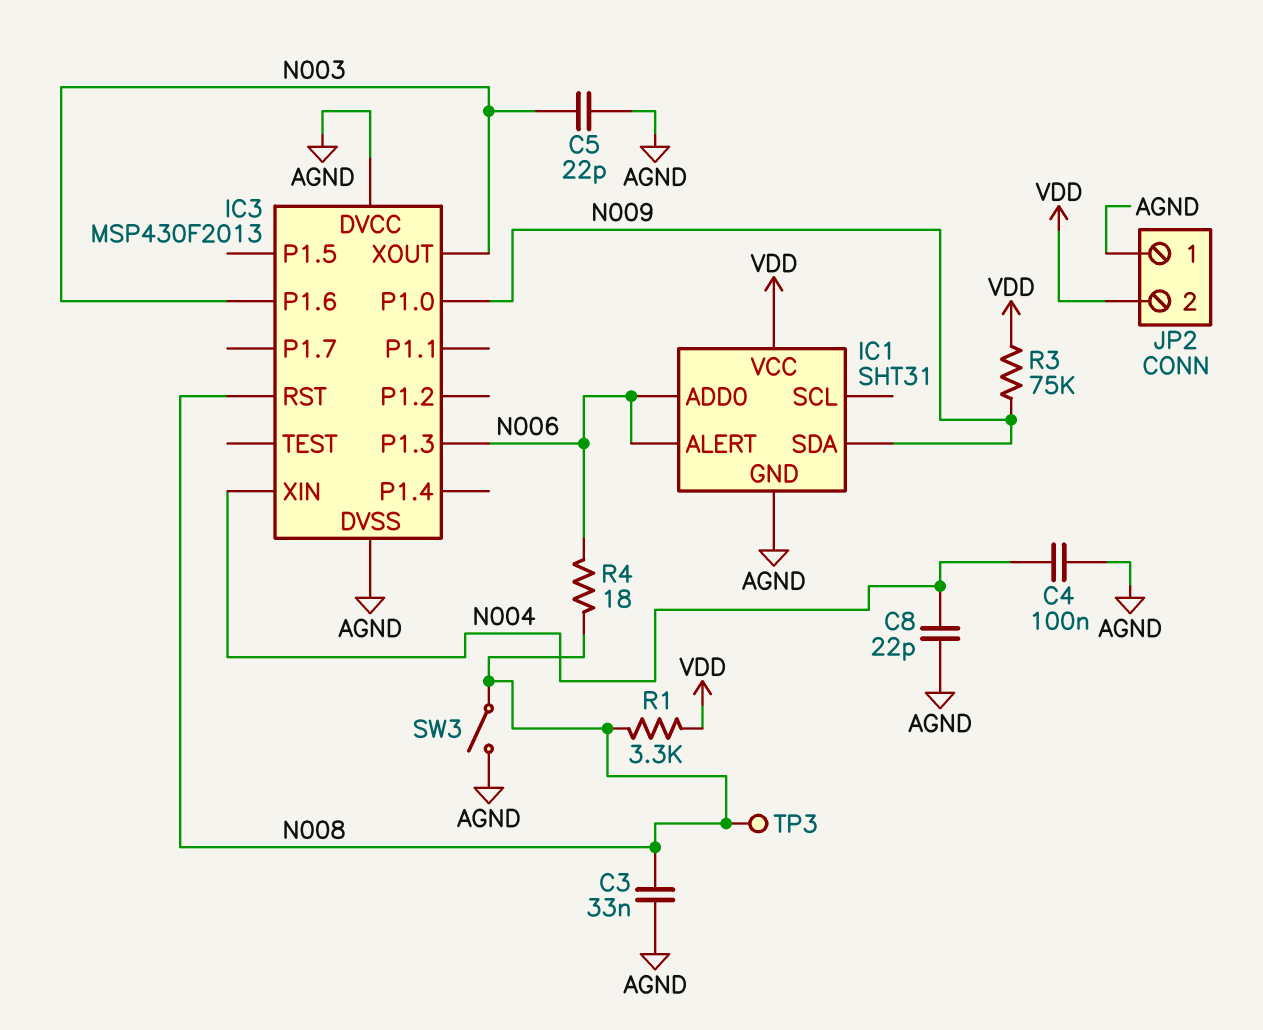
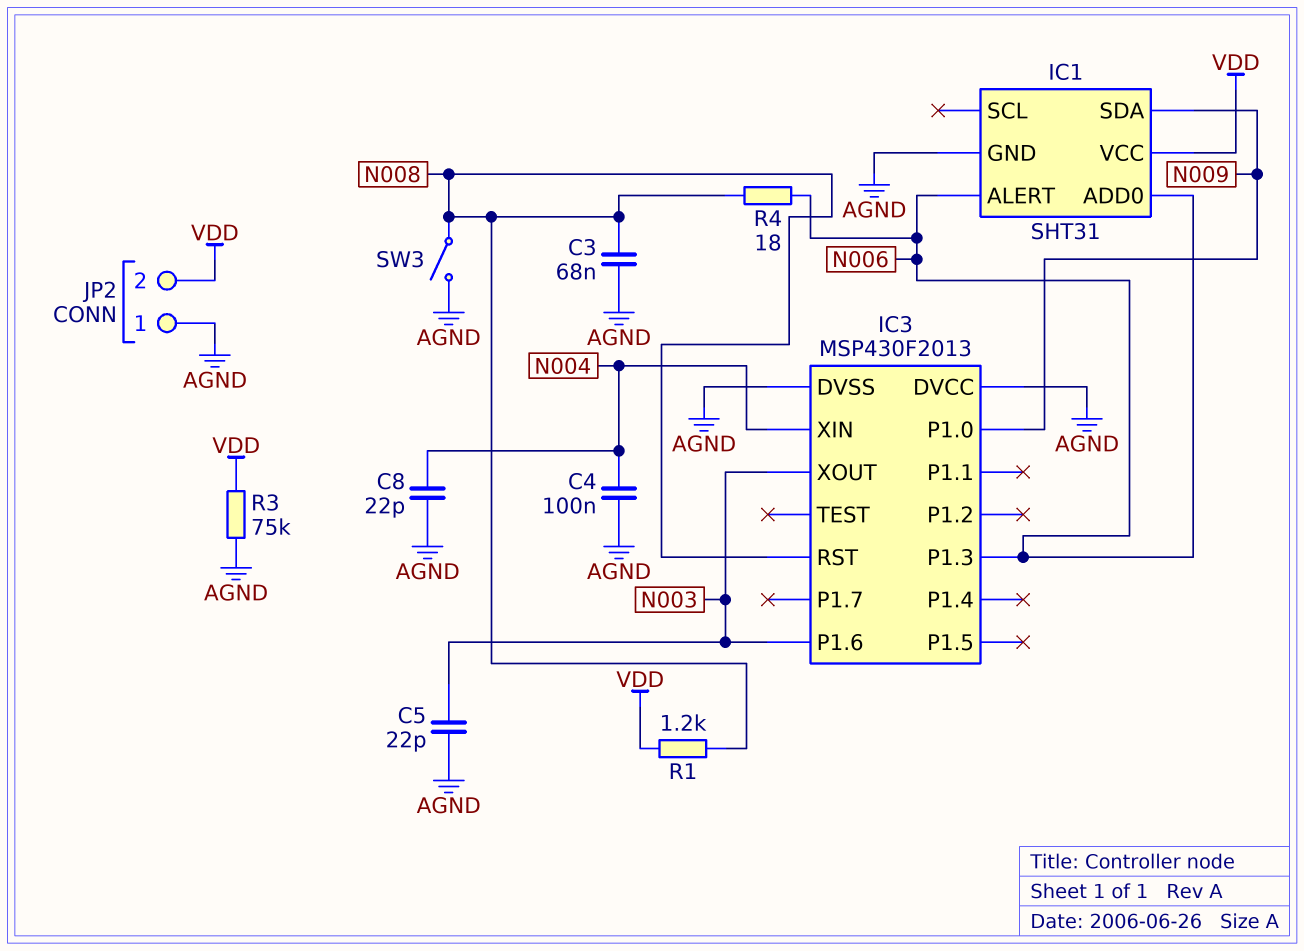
C3: 33nF (AGND, N008) -> 68nF (AGND, N008)
R1: 3.3k (N008, VDD) -> 1.2k (N008, VDD)
R3: 75k (N009, VDD) -> 75k (AGND, VDD)
TP3: test point (N008) -> none

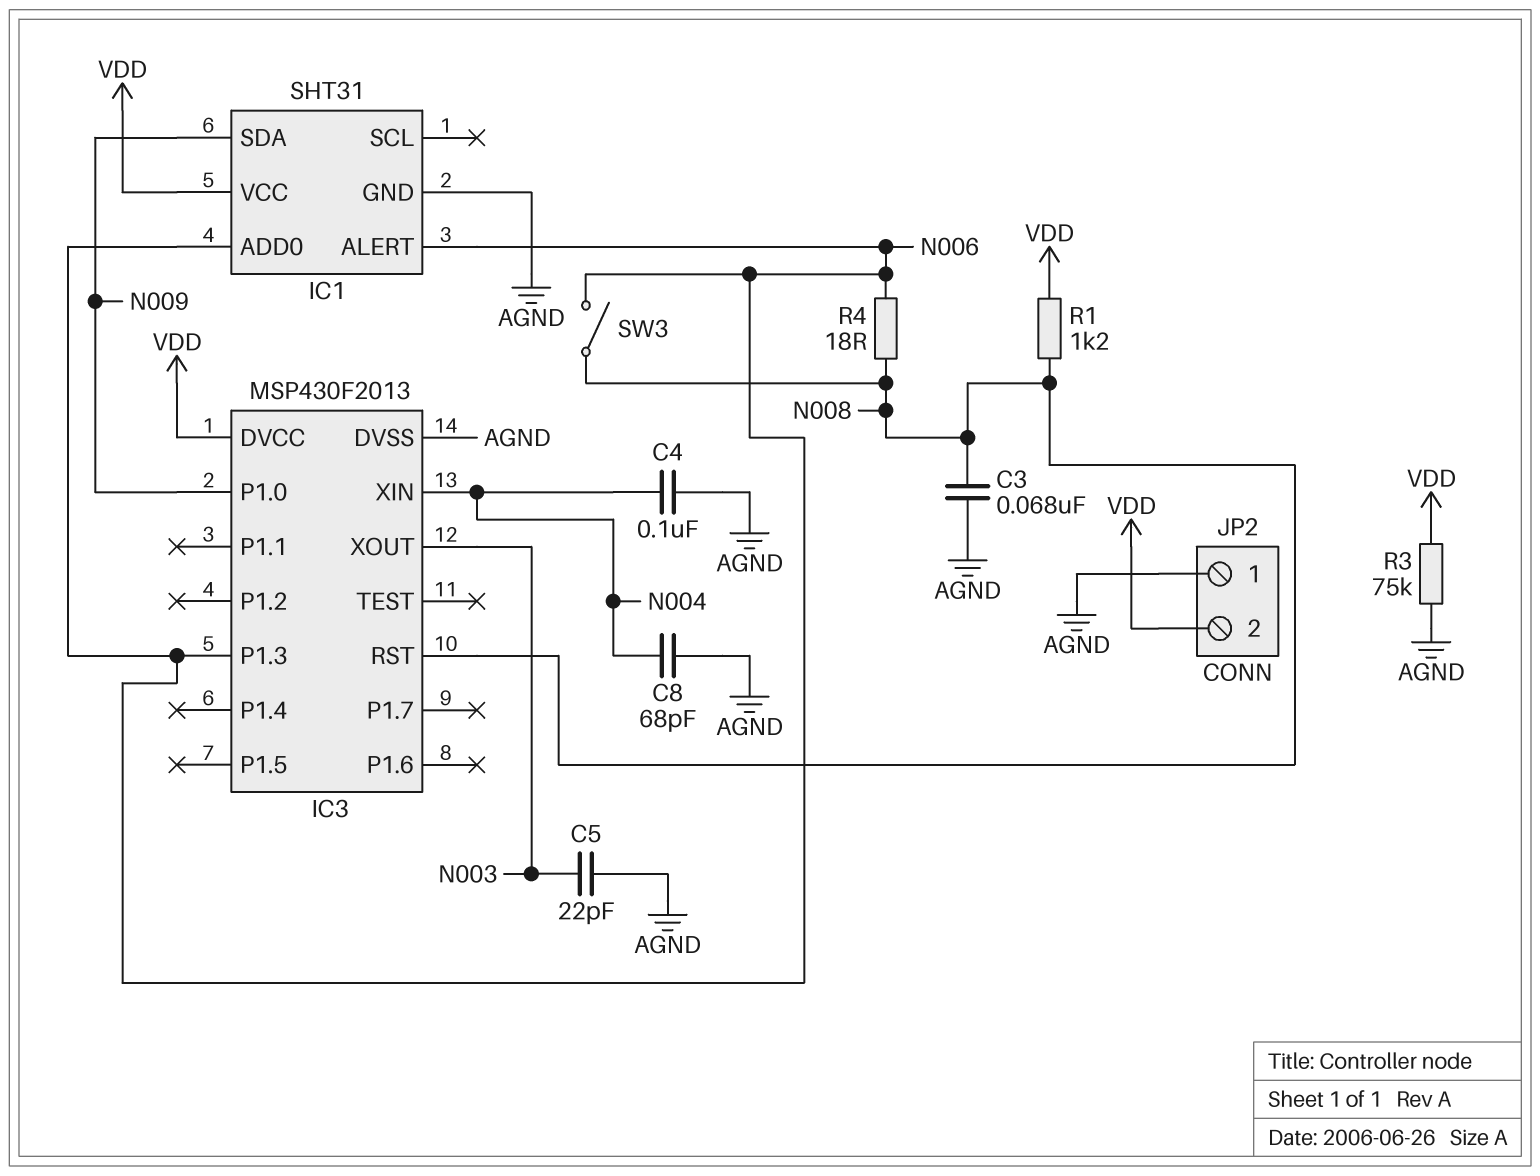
C8: 22pF (AGND, N004) -> 68pF (AGND, N004)
IC3 pin DVCC: AGND -> VDD
IC3 pin P1.6: N003 -> none
SW3: switch (AGND, N008) -> switch (N006, N008)

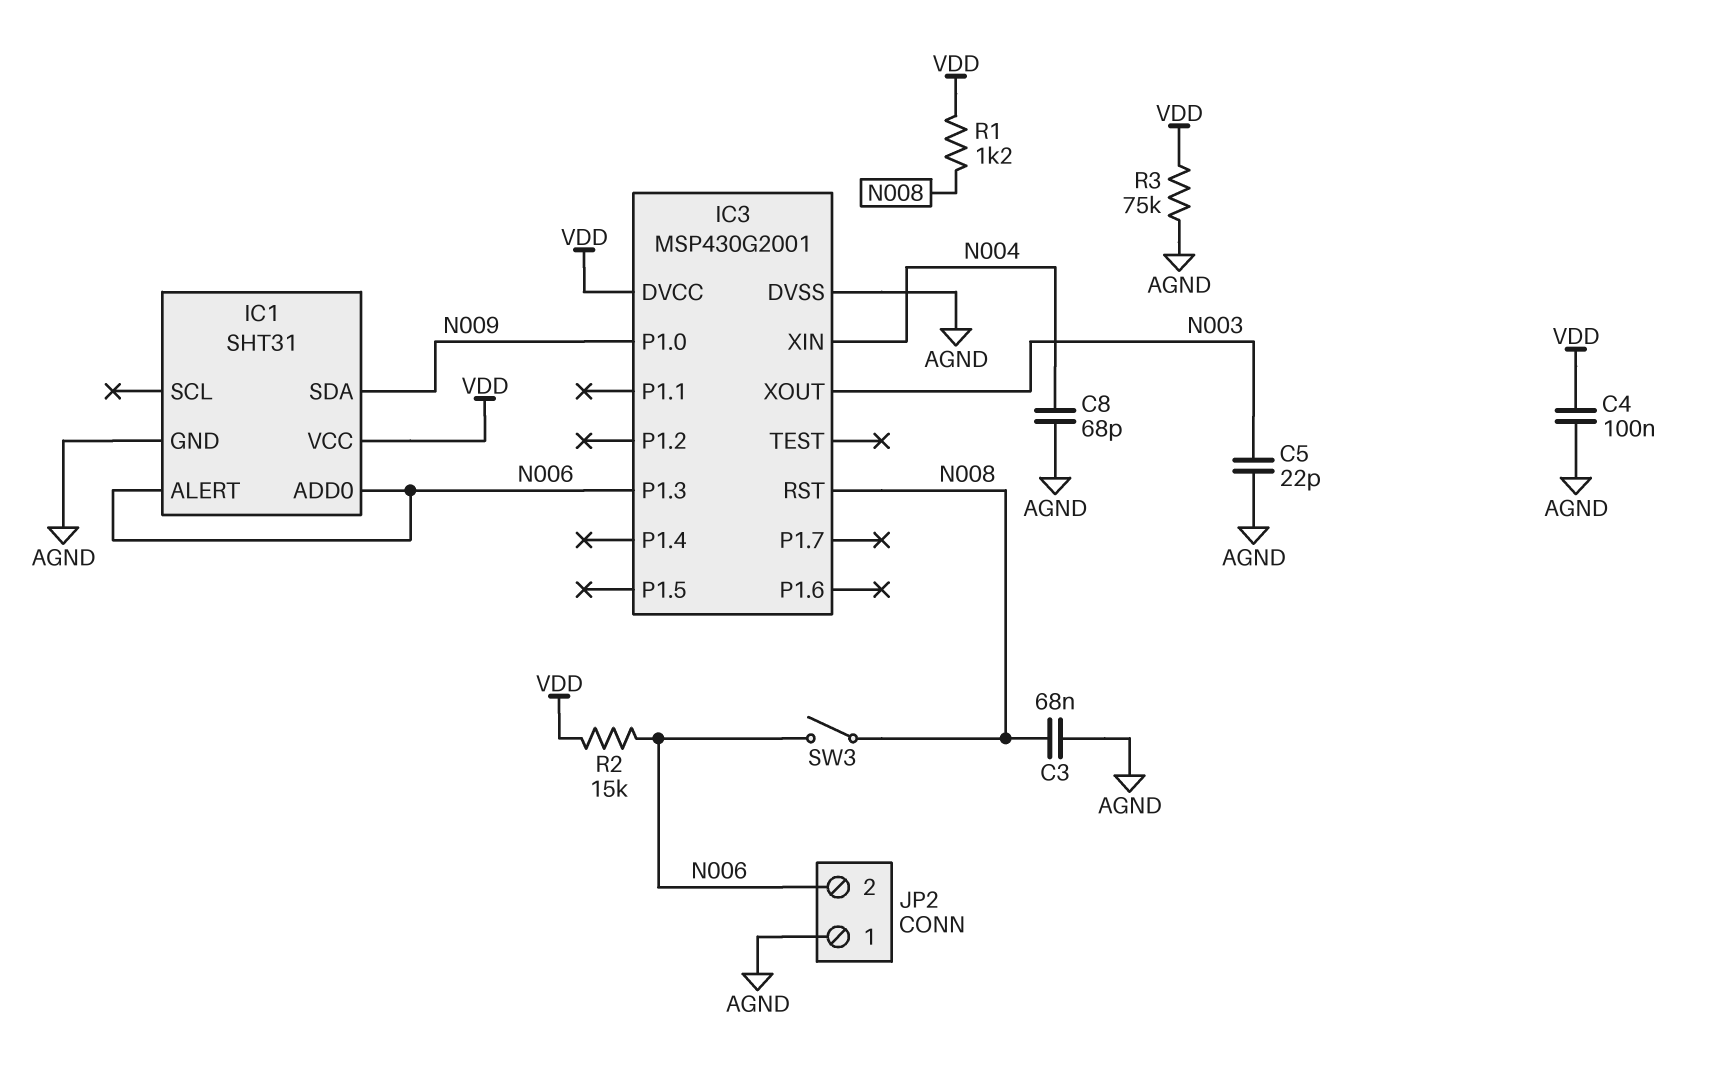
C4: 100nF (AGND, N004) -> 100nF (AGND, VDD)
IC3: MSP430F2013 -> MSP430G2001
JP2 pin 2: VDD -> N006
R2: none -> 15k (N006, VDD)
R4: 18 (N006, N008) -> none

